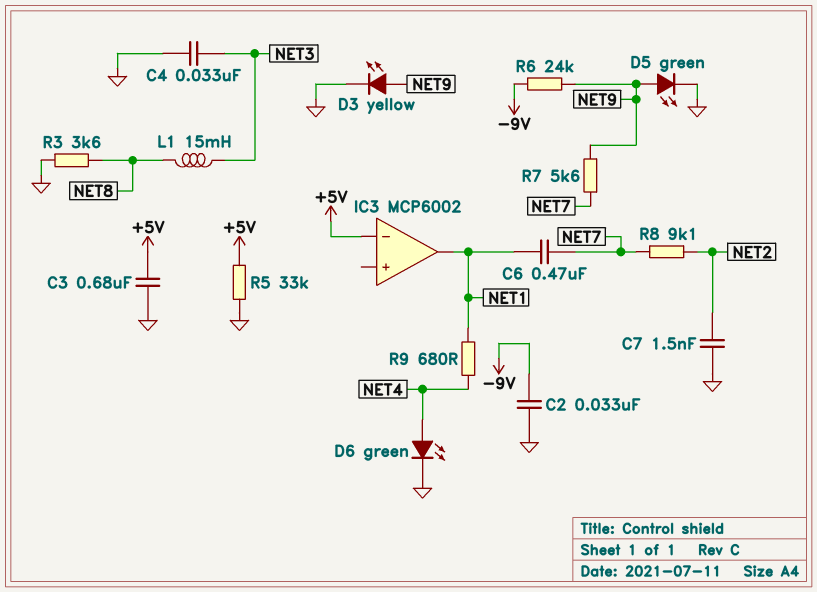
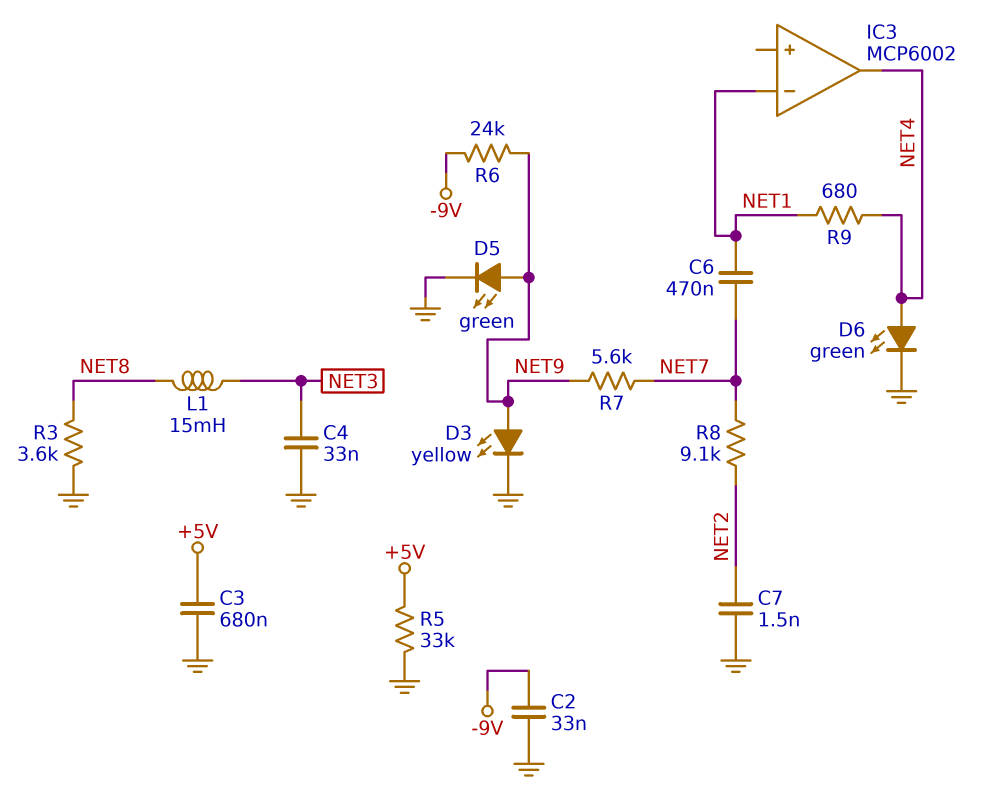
IC3 pin in-: +5V -> NET1
IC3 pin out: NET1 -> NET4

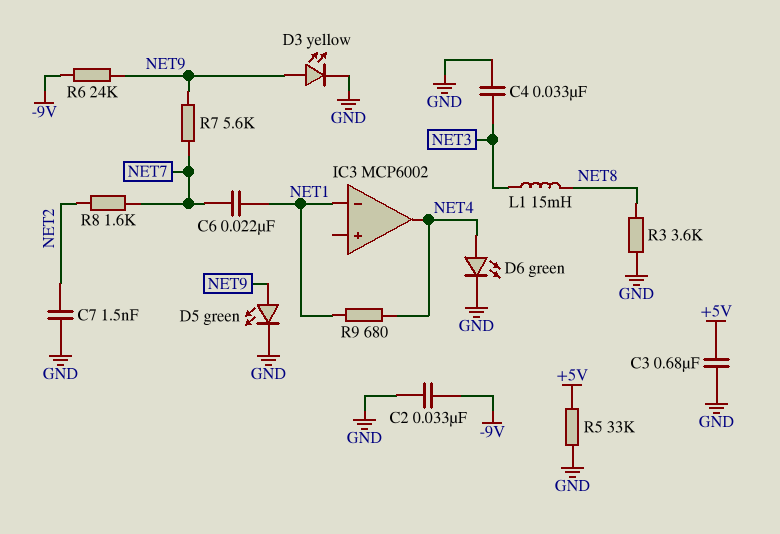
C6: 470nF (NET1, NET7) -> 22nF (NET1, NET7)
R8: 9.1k (NET2, NET7) -> 1.6k (NET2, NET7)

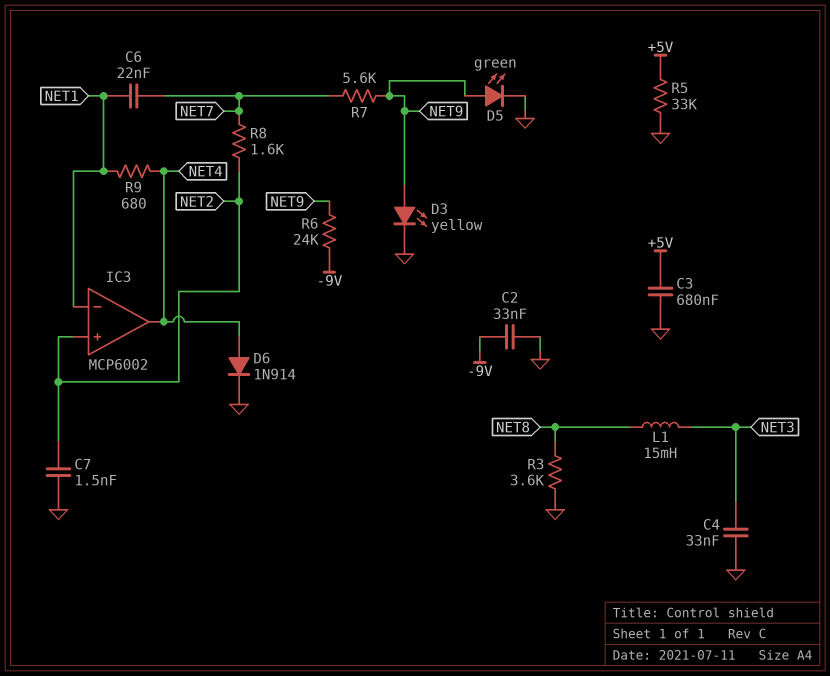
D6: LED green (A NET4, K GND) -> diode 1N914 (A NET4, K GND)
IC3 pin in+: none -> NET2

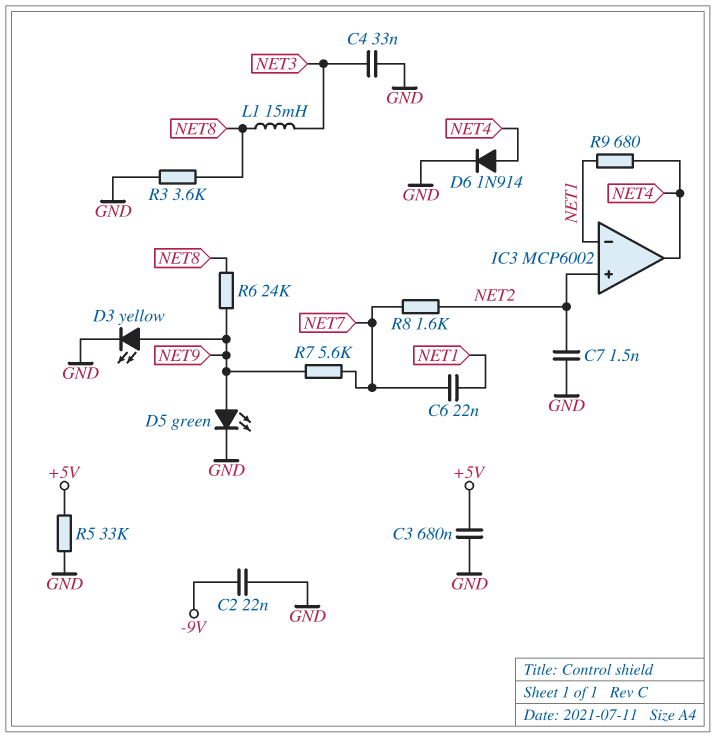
C2: 33nF (-9V, GND) -> 22nF (-9V, GND)
R6: 24k (-9V, NET9) -> 24k (NET8, NET9)

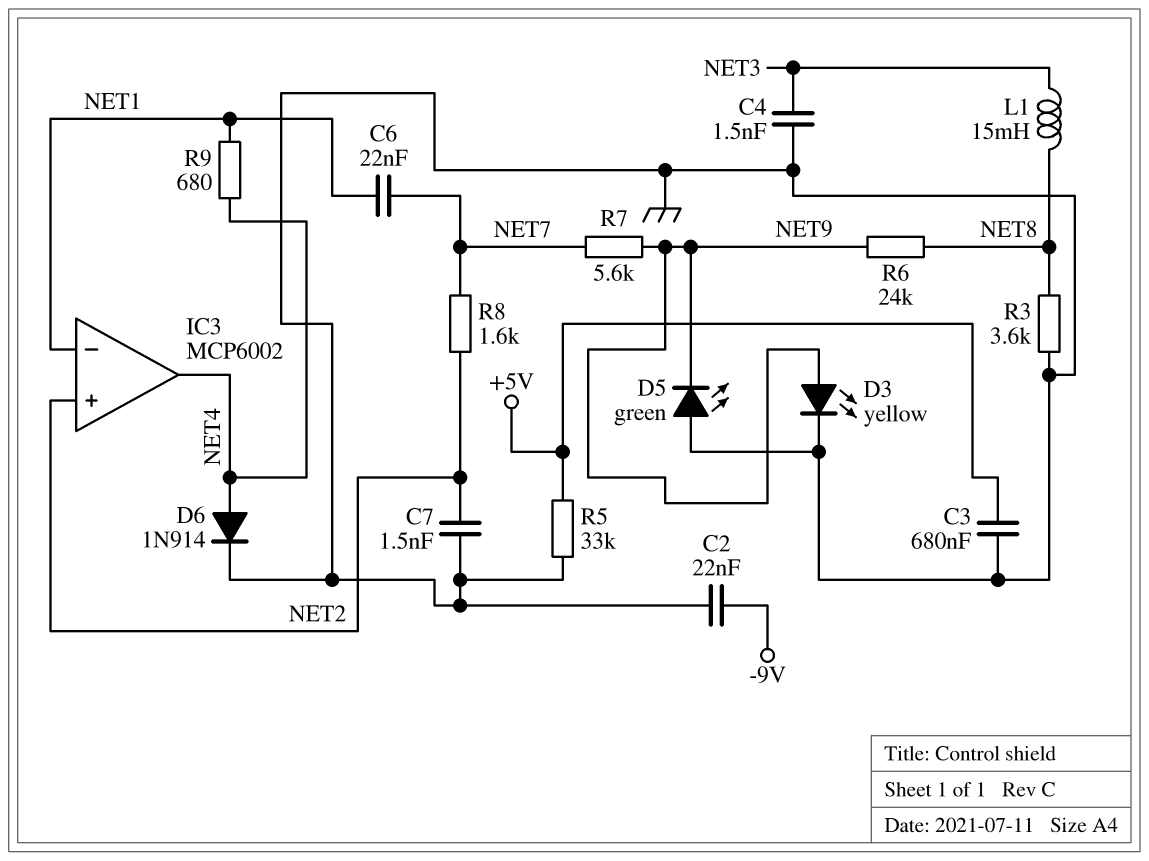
C4: 33nF (GND, NET3) -> 1.5nF (GND, NET3)
D5: LED green (A NET9, K GND) -> LED green (A GND, K NET9)

